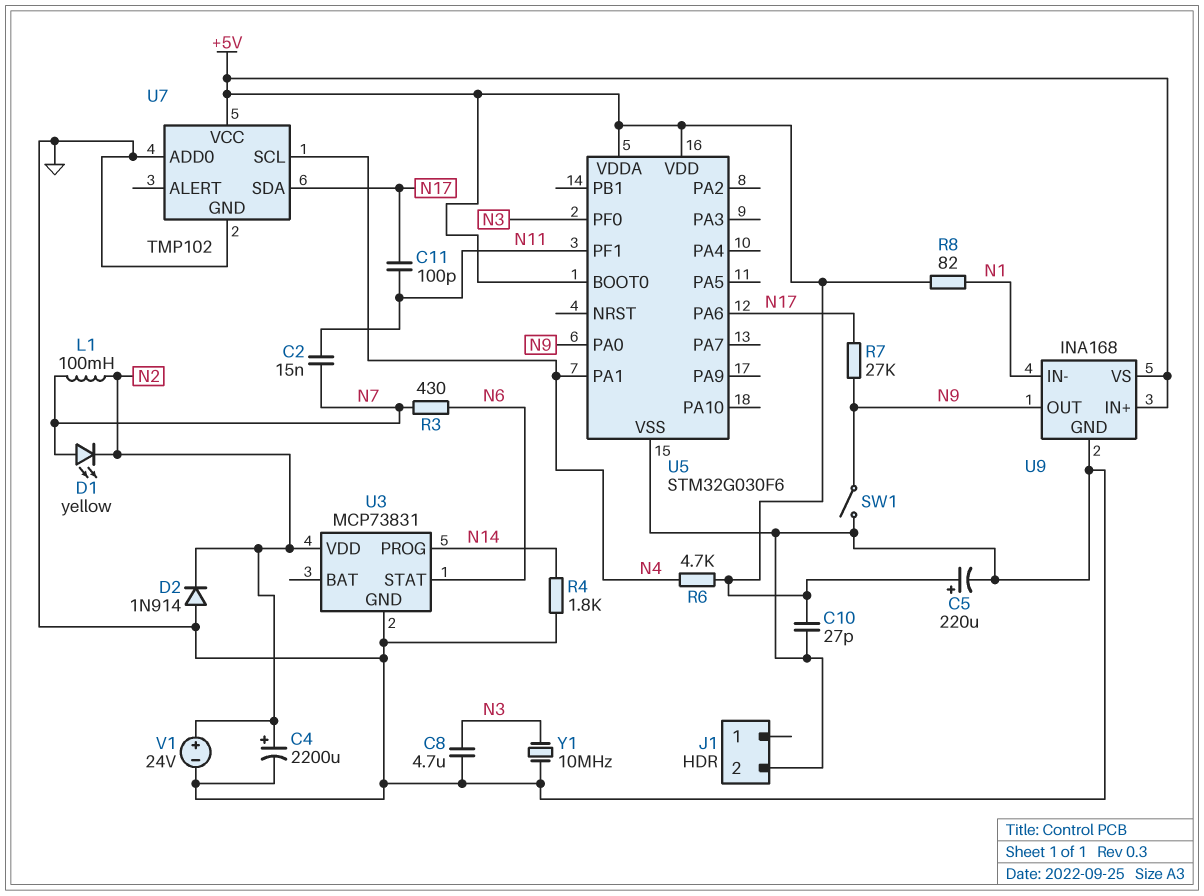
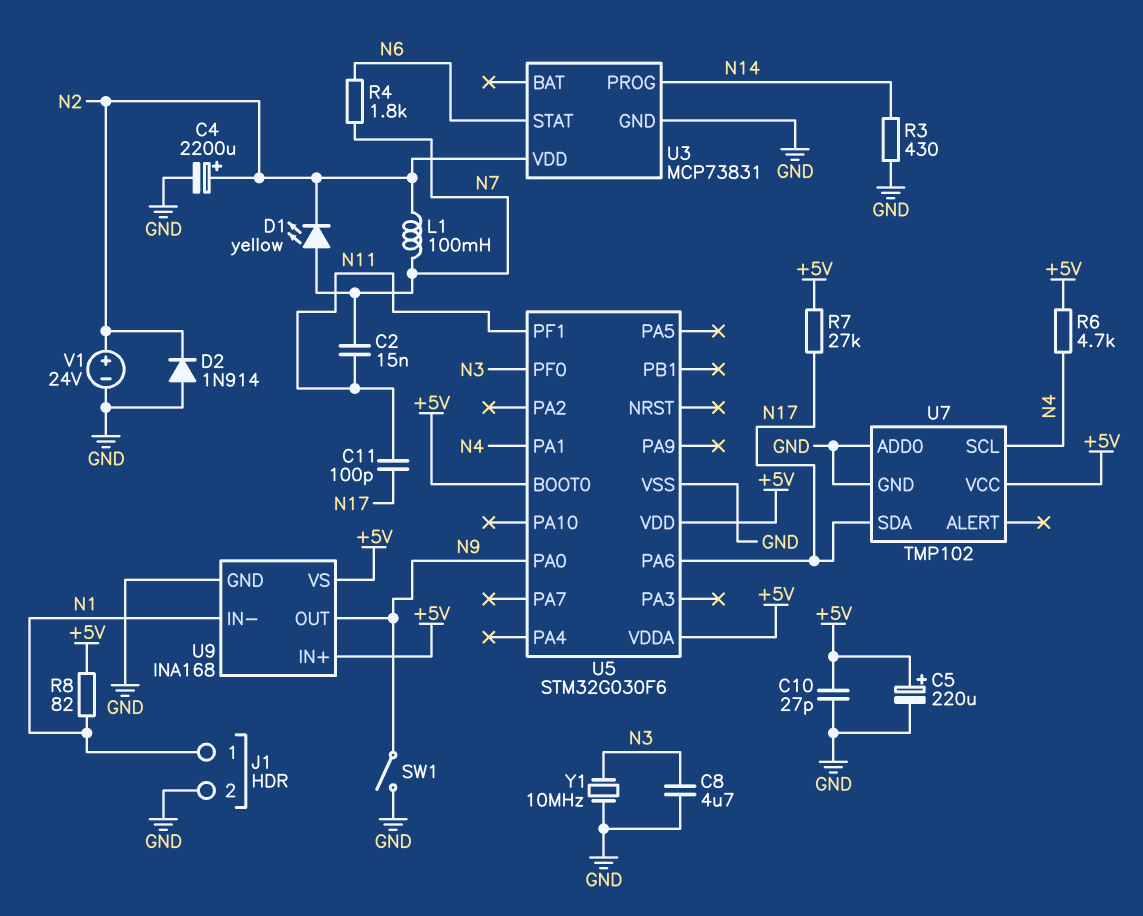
J1 pin 1: none -> N1
R3: 430 (N6, N7) -> 430 (GND, N14)
R4: 1.8k (GND, N14) -> 1.8k (N6, N7)
R7: 27k (N9, N17) -> 27k (+5V, N17)

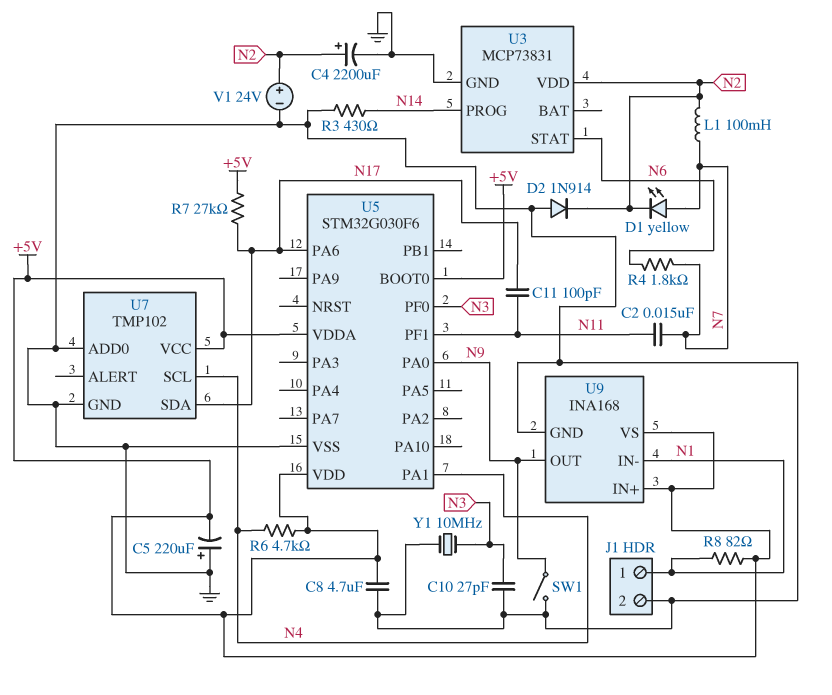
C5: 220uF (plus +5V, minus GND) -> 220uF (plus GND, minus +5V)
C8: 4.7uF (GND, N3) -> 4.7uF (+5V, GND)
C10: 27pF (+5V, GND) -> 27pF (GND, N3)

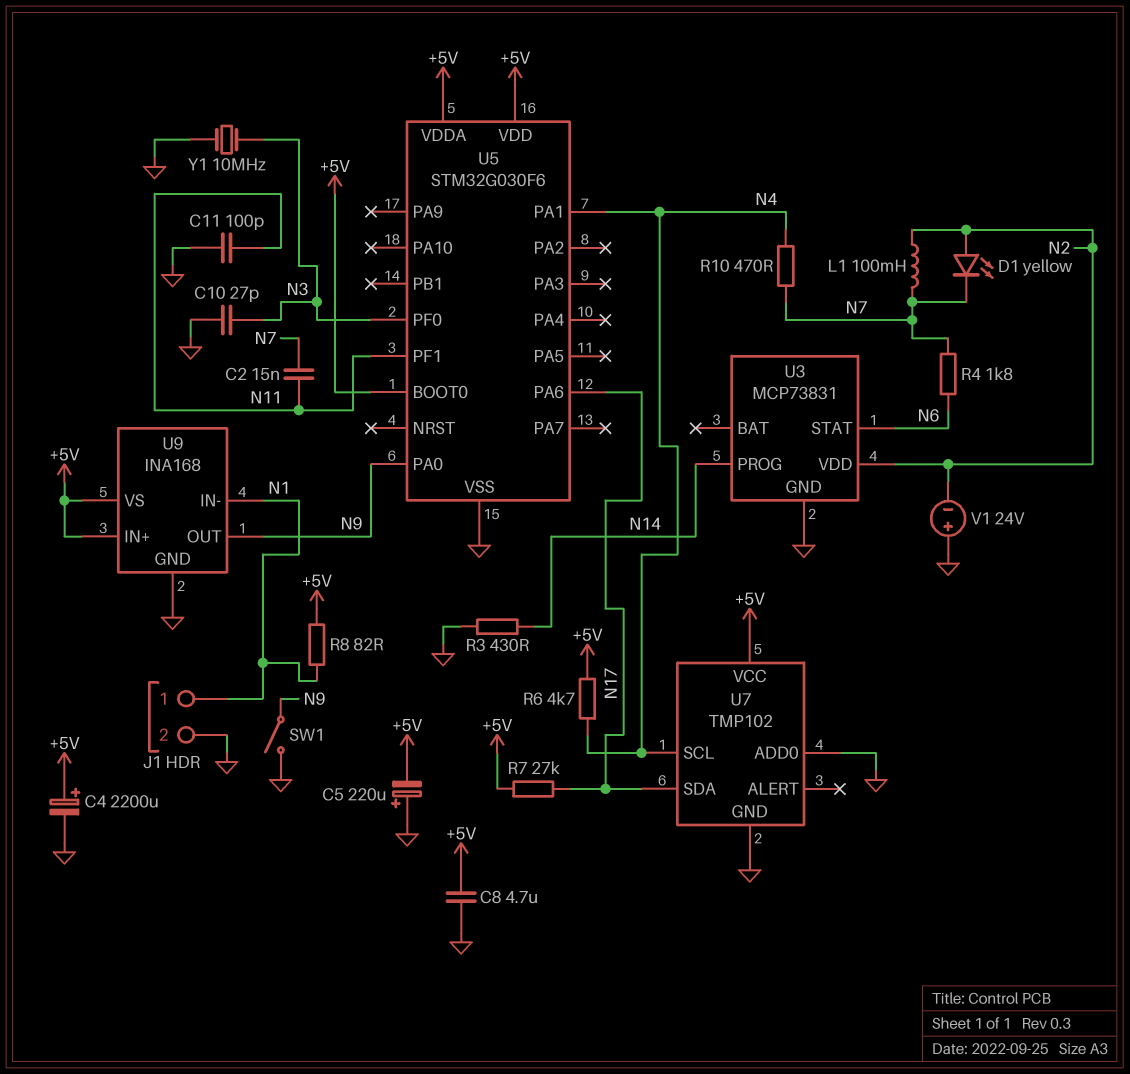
C4: 2200uF (plus N2, minus GND) -> 2200uF (plus +5V, minus GND)
C11: 100pF (N11, N17) -> 100pF (GND, N11)
D1: LED yellow (A N7, K N2) -> LED yellow (A N2, K N7)
D2: diode 1N914 (A GND, K N2) -> none
R10: none -> 470 (N4, N7)
V1: 24V (plus N2, minus GND) -> 24V (plus GND, minus N2)

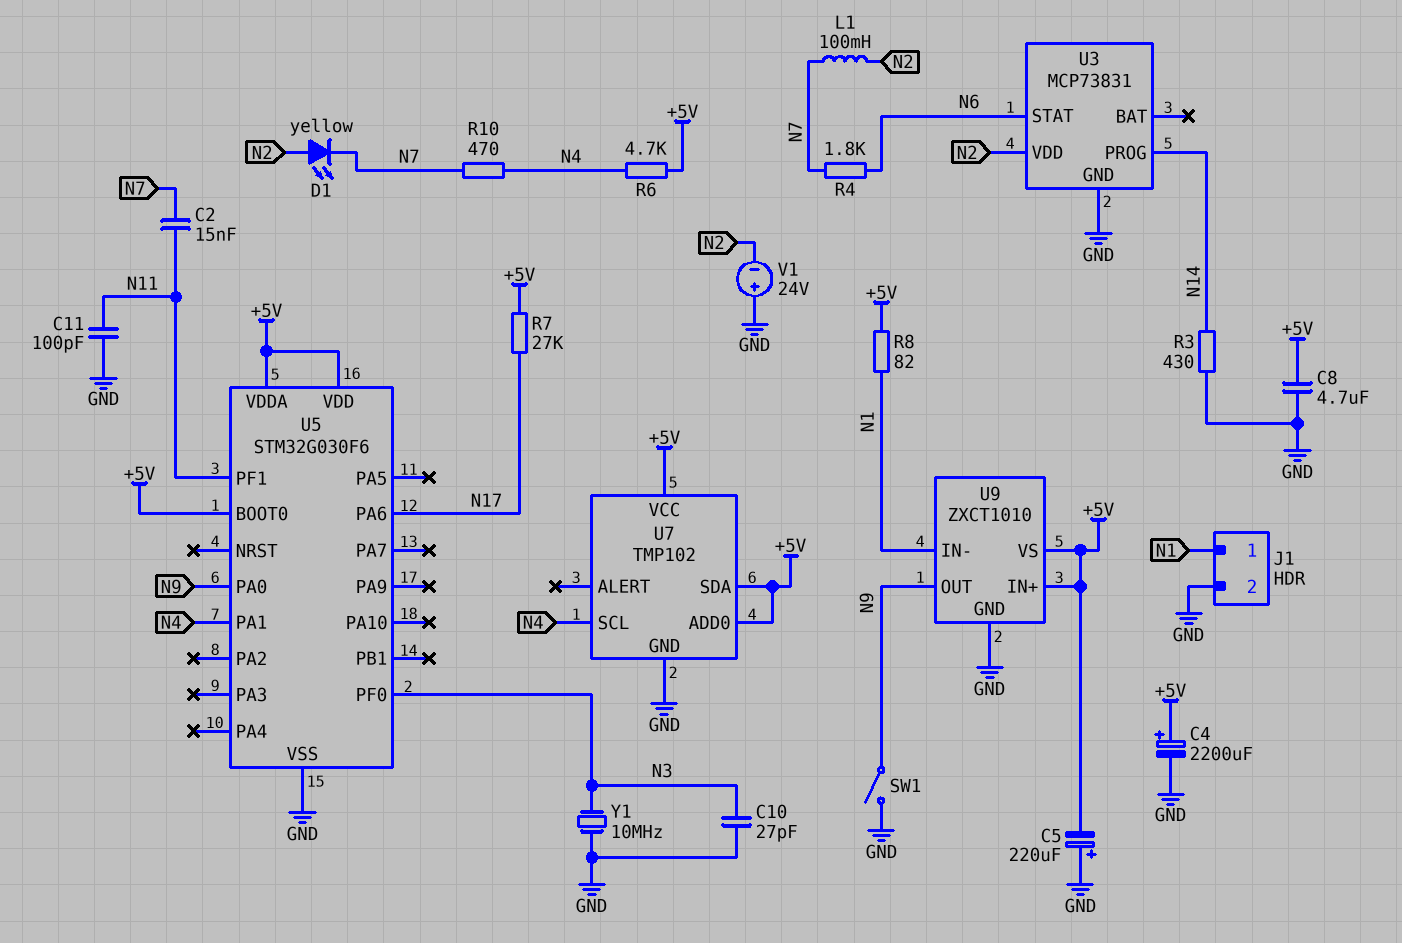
U7 pin ADD0: GND -> +5V
U7 pin SDA: N17 -> +5V
U9: INA168 -> ZXCT1010

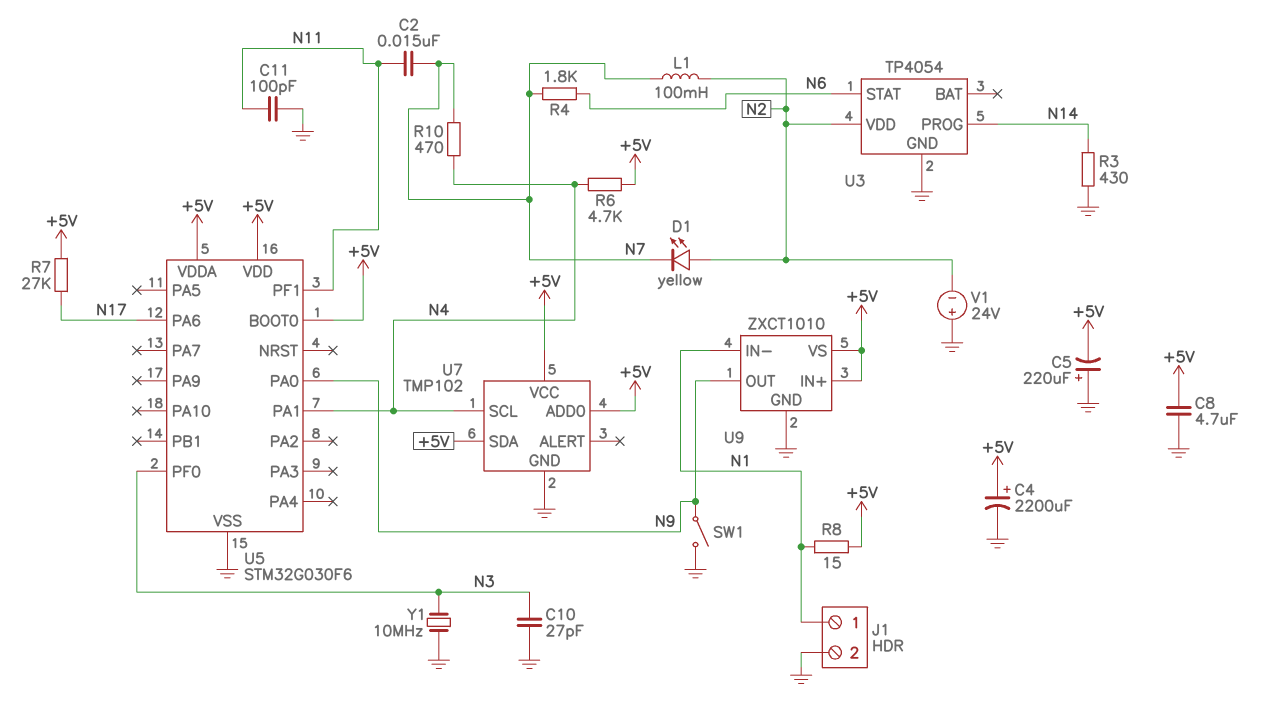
R8: 82 (+5V, N1) -> 15 (+5V, N1)
U3: MCP73831 -> TP4054

